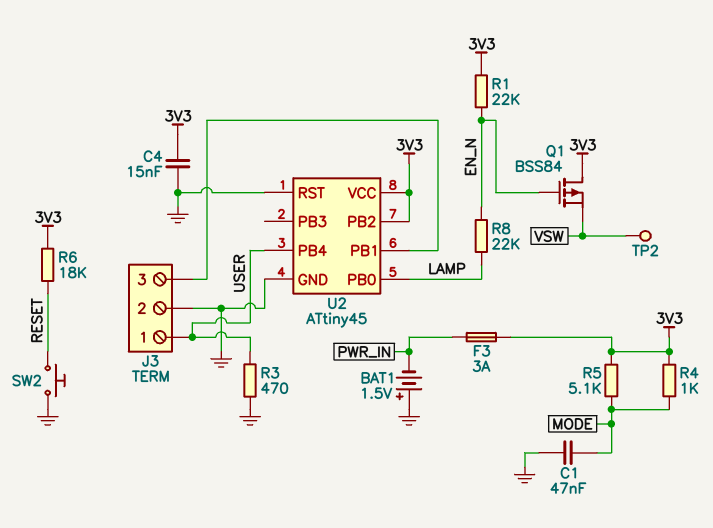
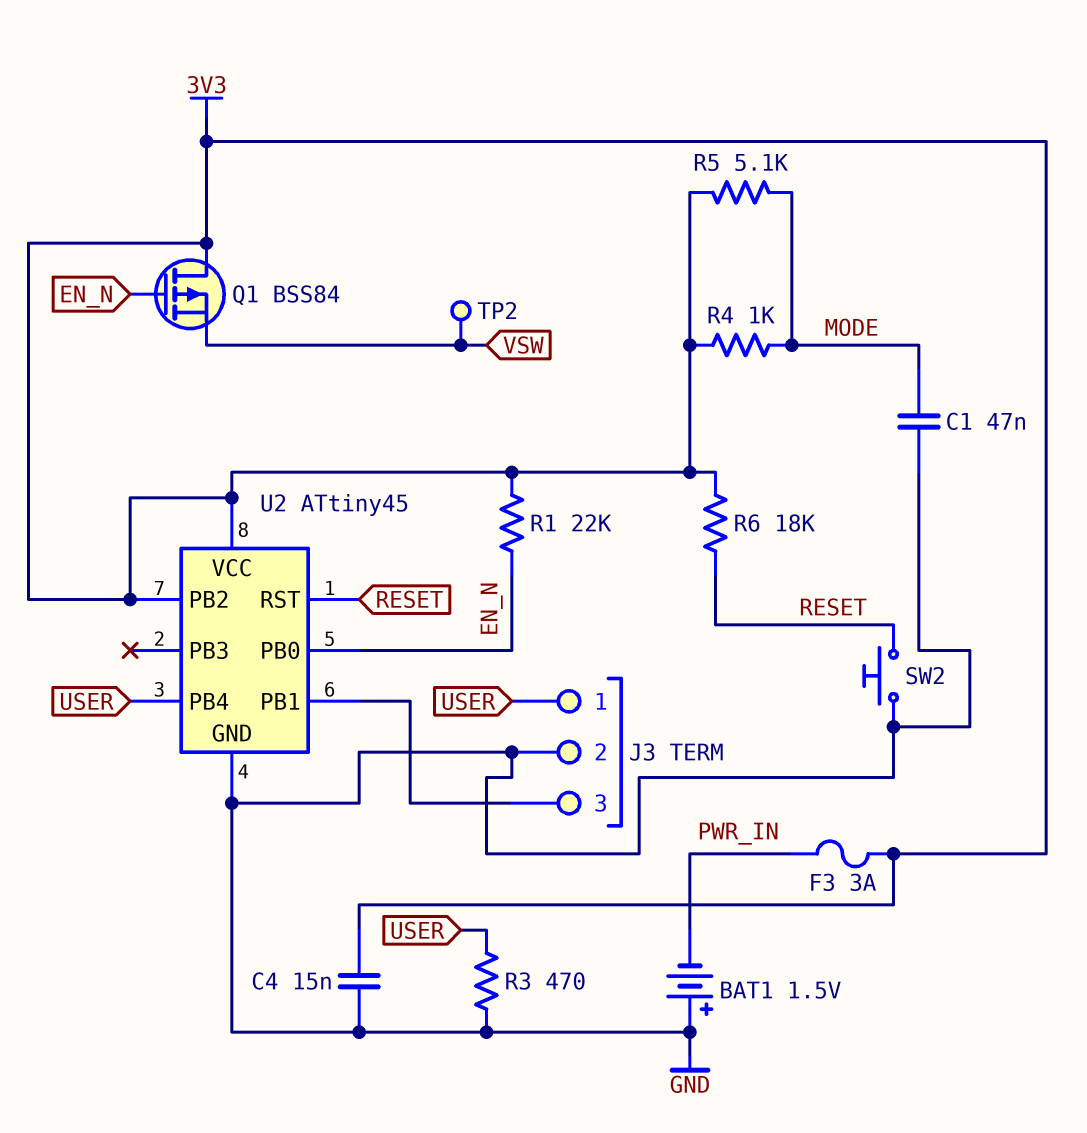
R8: 22k (EN_N, LAMP) -> none
U2 pin PB0: LAMP -> EN_N
U2 pin RST: GND -> RESET

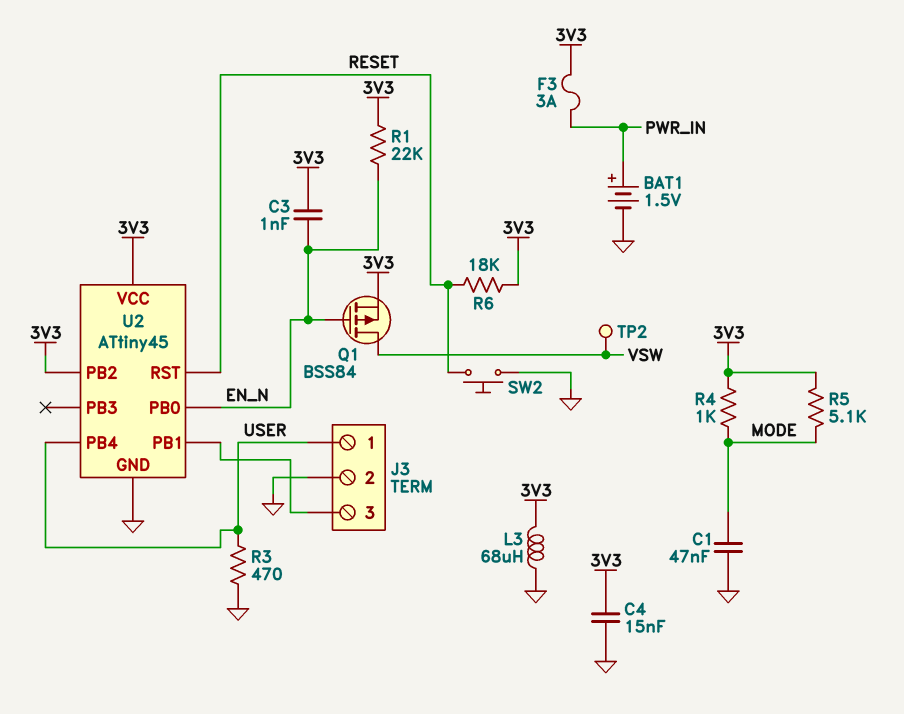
BAT1: 1.5V (plus GND, minus PWR_IN) -> 1.5V (plus PWR_IN, minus GND)
C3: none -> 1nF (3V3, EN_N)
L3: none -> 68uH (3V3, GND)
Q1: PMOS BSS84 (G EN_N, D 3V3, S VSW) -> PMOS BSS84 (G EN_N, D VSW, S 3V3)

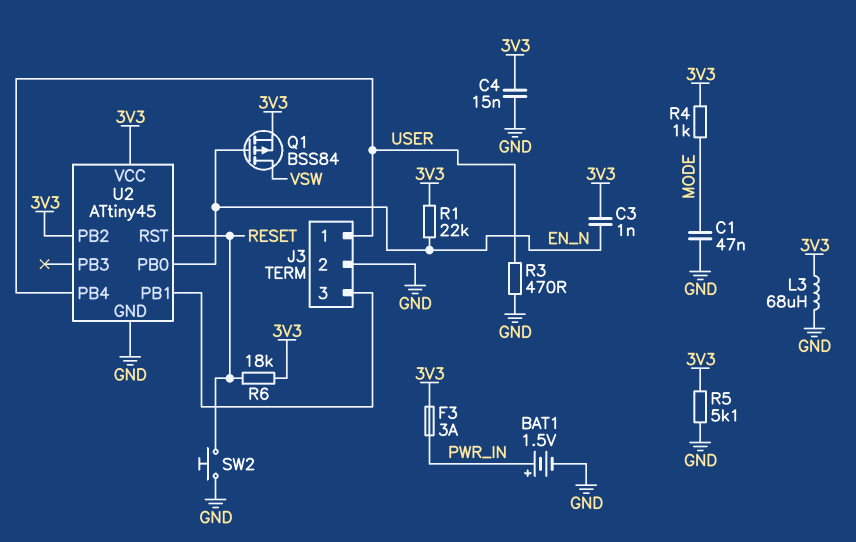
R5: 5.1k (3V3, MODE) -> 5.1k (3V3, GND)
TP2: test point (VSW) -> none

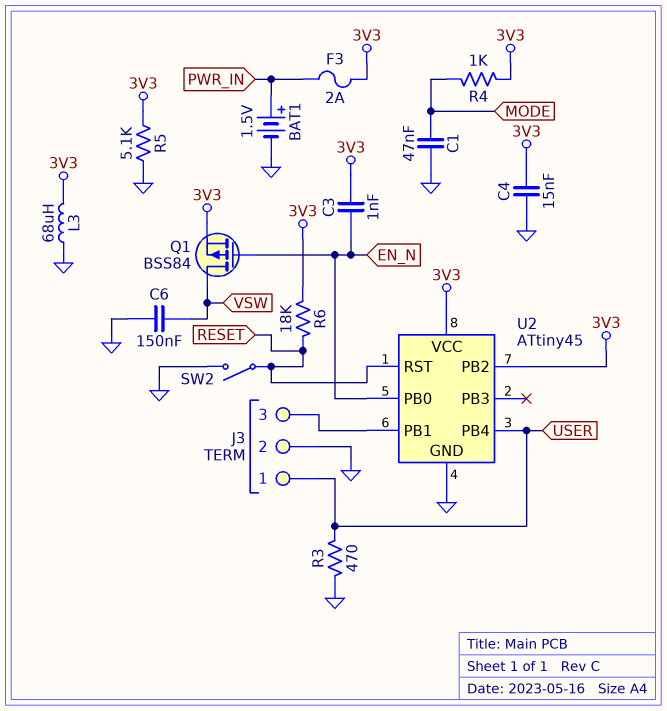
C6: none -> 150nF (GND, VSW)
F3: 3A (3V3, PWR_IN) -> 2A (3V3, PWR_IN)
R1: 22k (3V3, EN_N) -> none
SW2: button (GND, RESET) -> switch (GND, RESET)

